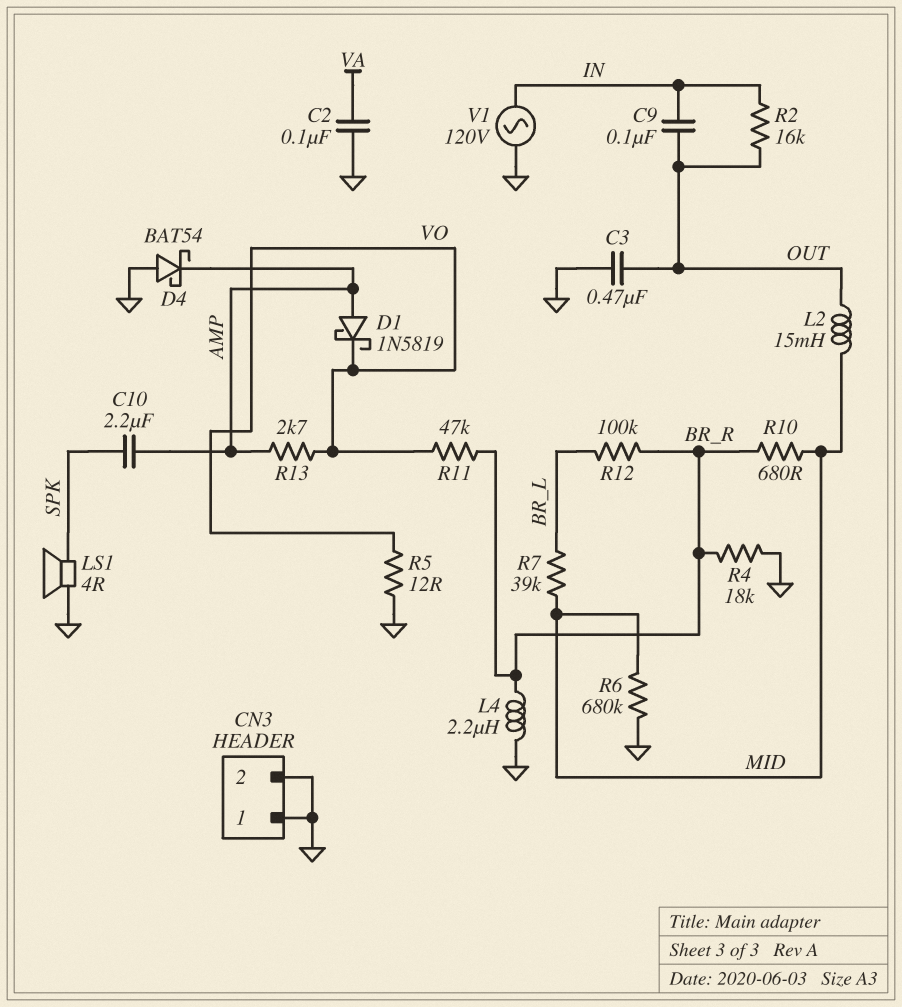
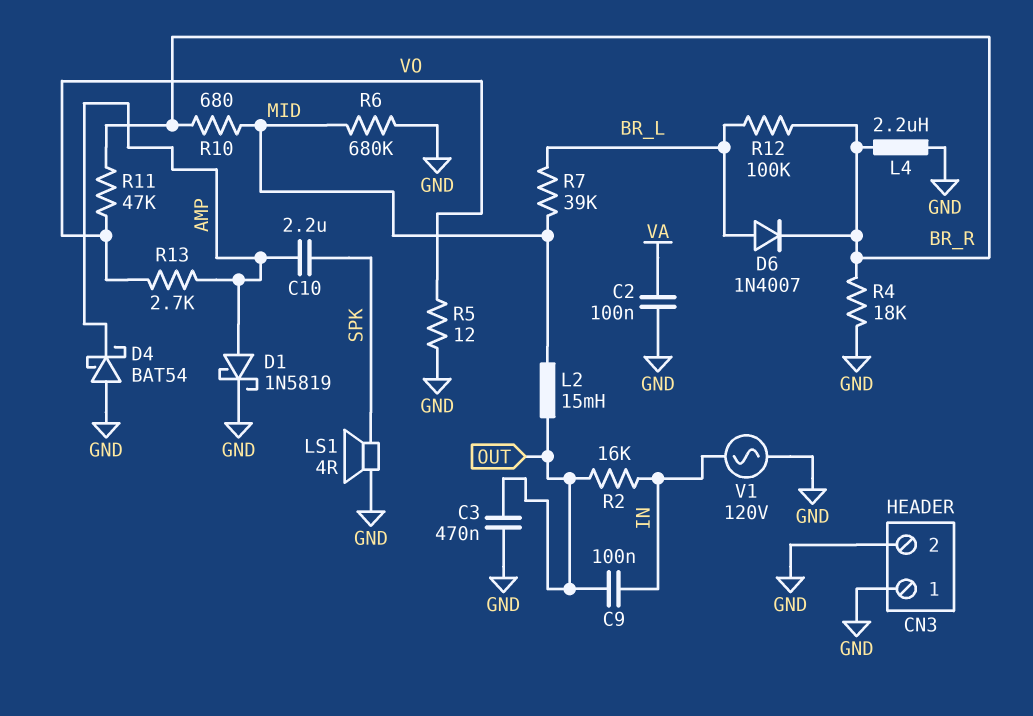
D1: schottky 1N5819 (A AMP, K VO) -> schottky 1N5819 (A AMP, K GND)
D6: none -> diode 1N4007 (A BR_L, K BR_R)

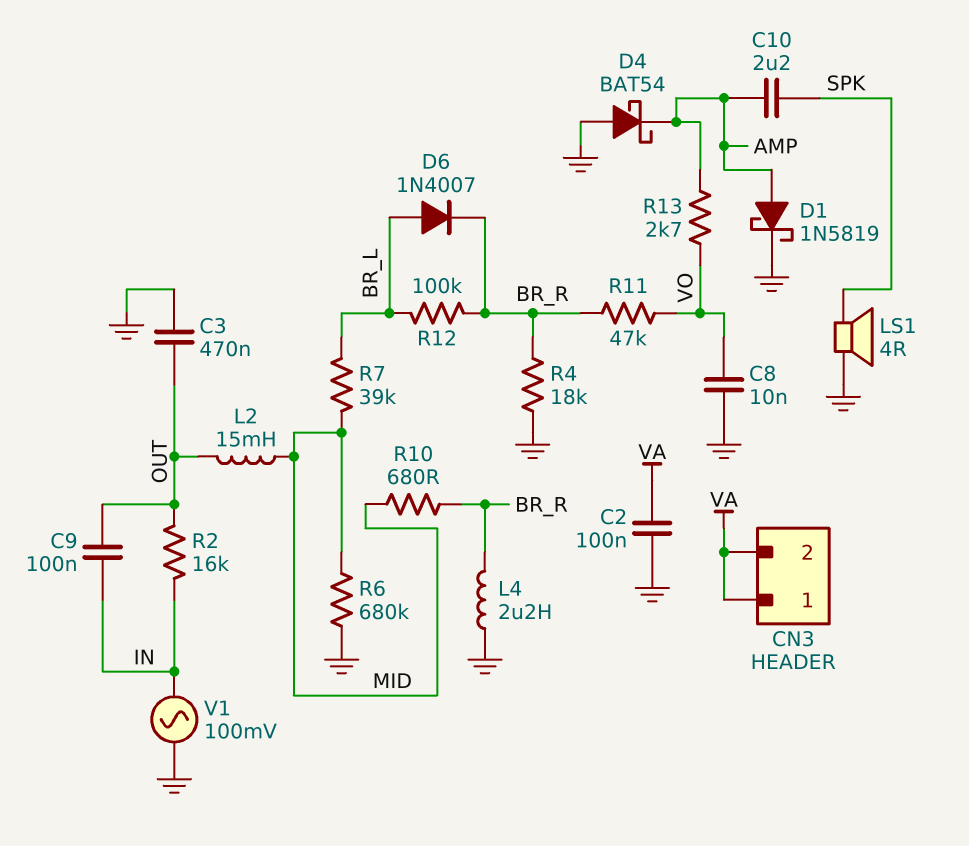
C8: none -> 10nF (GND, VO)
CN3 pin 1: GND -> VA
CN3 pin 2: GND -> VA
R5: 12 (GND, VO) -> none
V1: AC 120V (GND, IN) -> AC 100mV (GND, IN)

